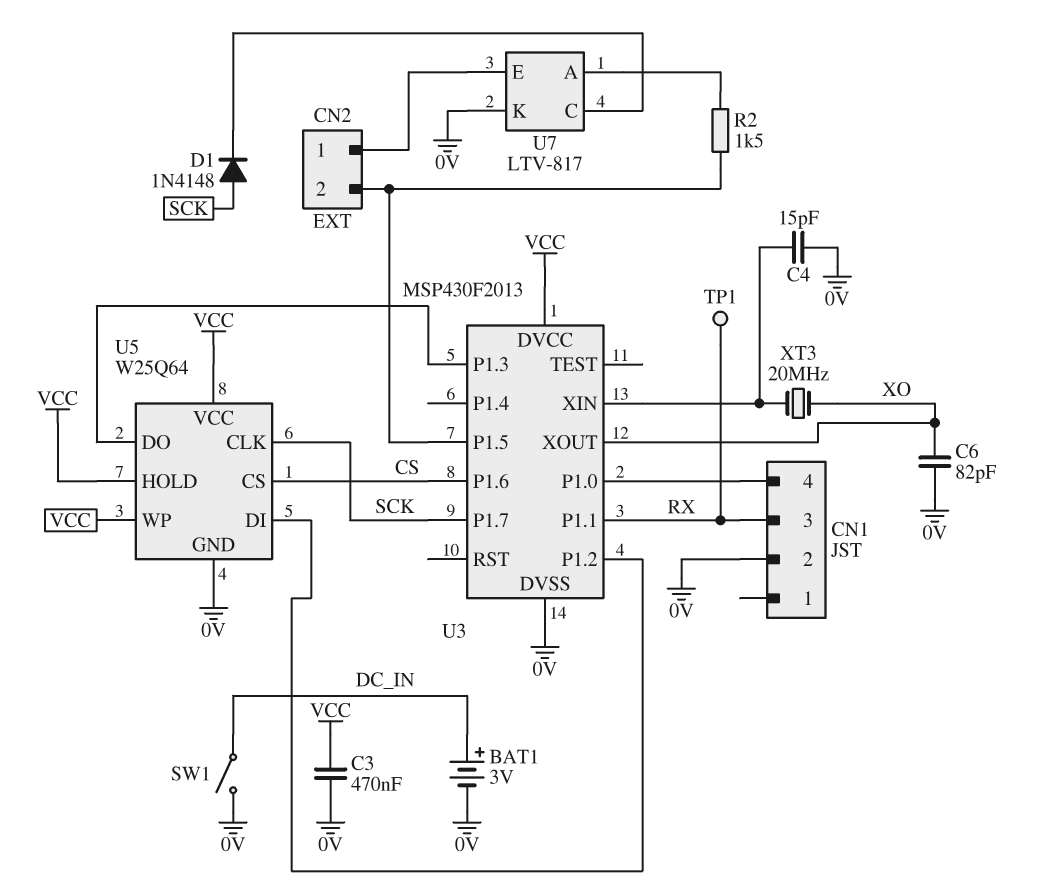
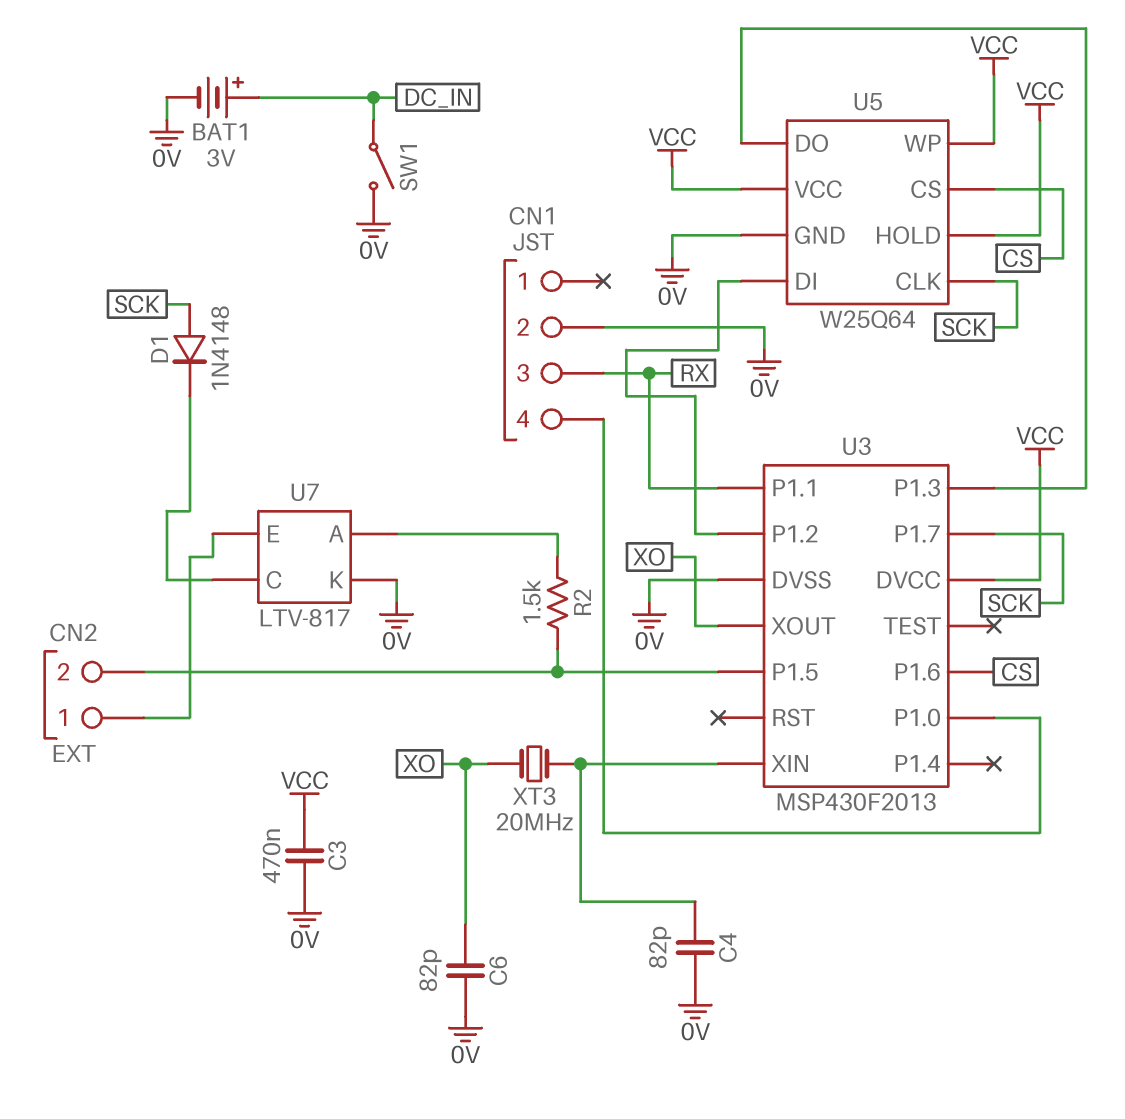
C4: 15pF (0V, U3/XIN) -> 82pF (0V, U3/XIN)
TP1: test point (RX) -> none

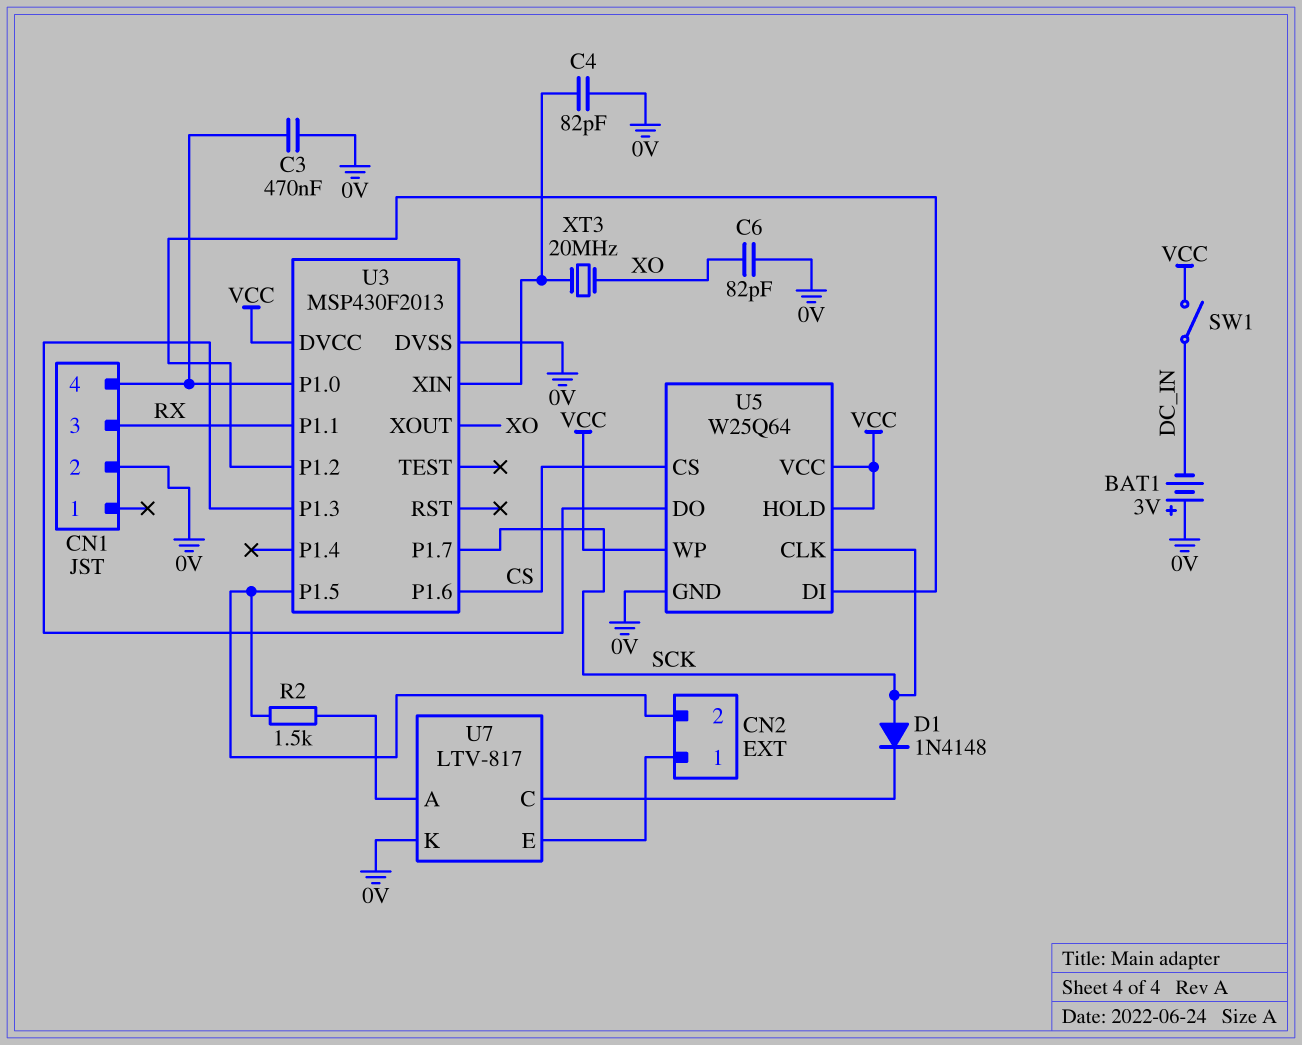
BAT1: 3V (plus DC_IN, minus 0V) -> 3V (plus 0V, minus DC_IN)
C3: 470nF (0V, VCC) -> 470nF (0V, CN1/4)
SW1: switch (0V, DC_IN) -> switch (DC_IN, VCC)

